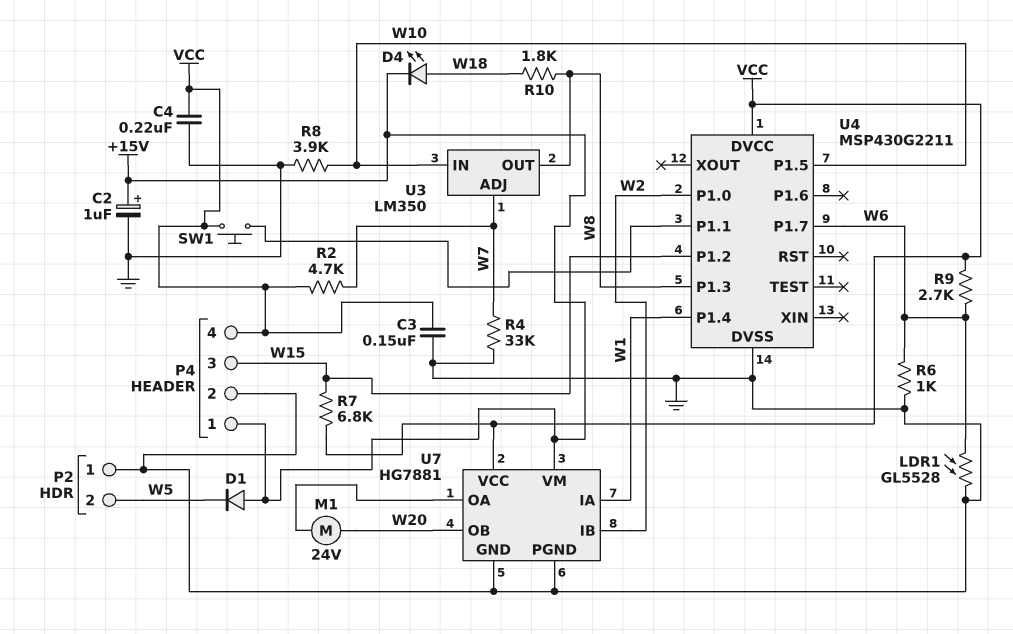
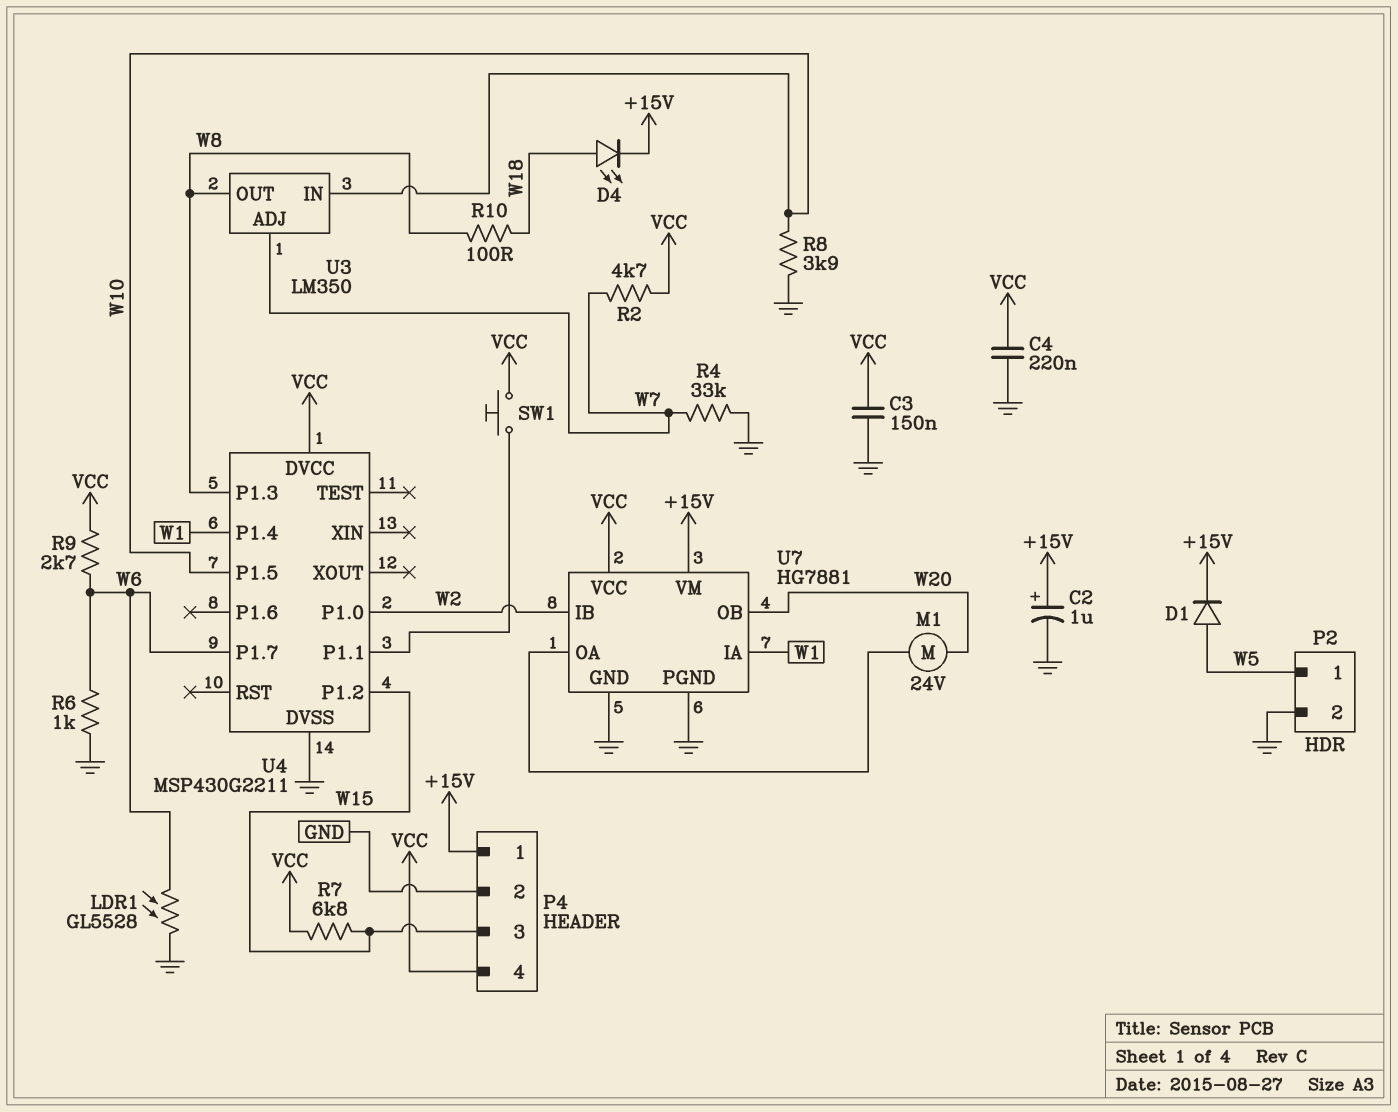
D1: diode (A +15V, K W5) -> diode (A W5, K +15V)
P2 pin 1: GND -> W5
P2 pin 2: W5 -> GND
R10: 1.8k (W8, W18) -> 100 (W8, W18)

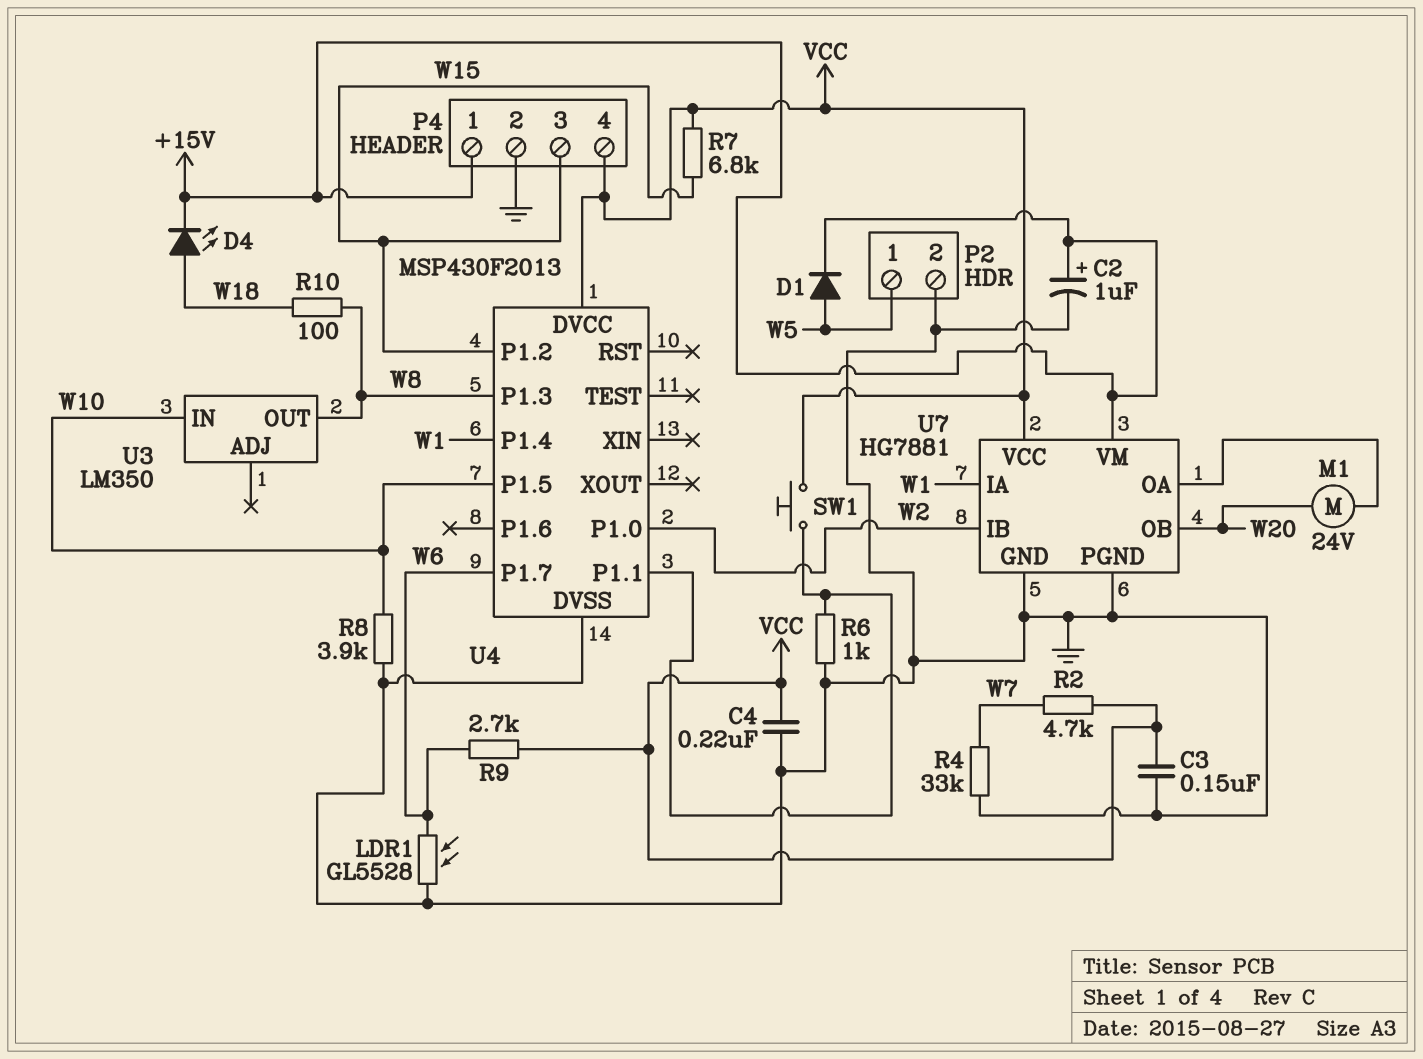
R6: 1k (GND, W6) -> 1k (GND, U4/P1.1)
U3 pin ADJ: W7 -> none
U4: MSP430G2211 -> MSP430F2013

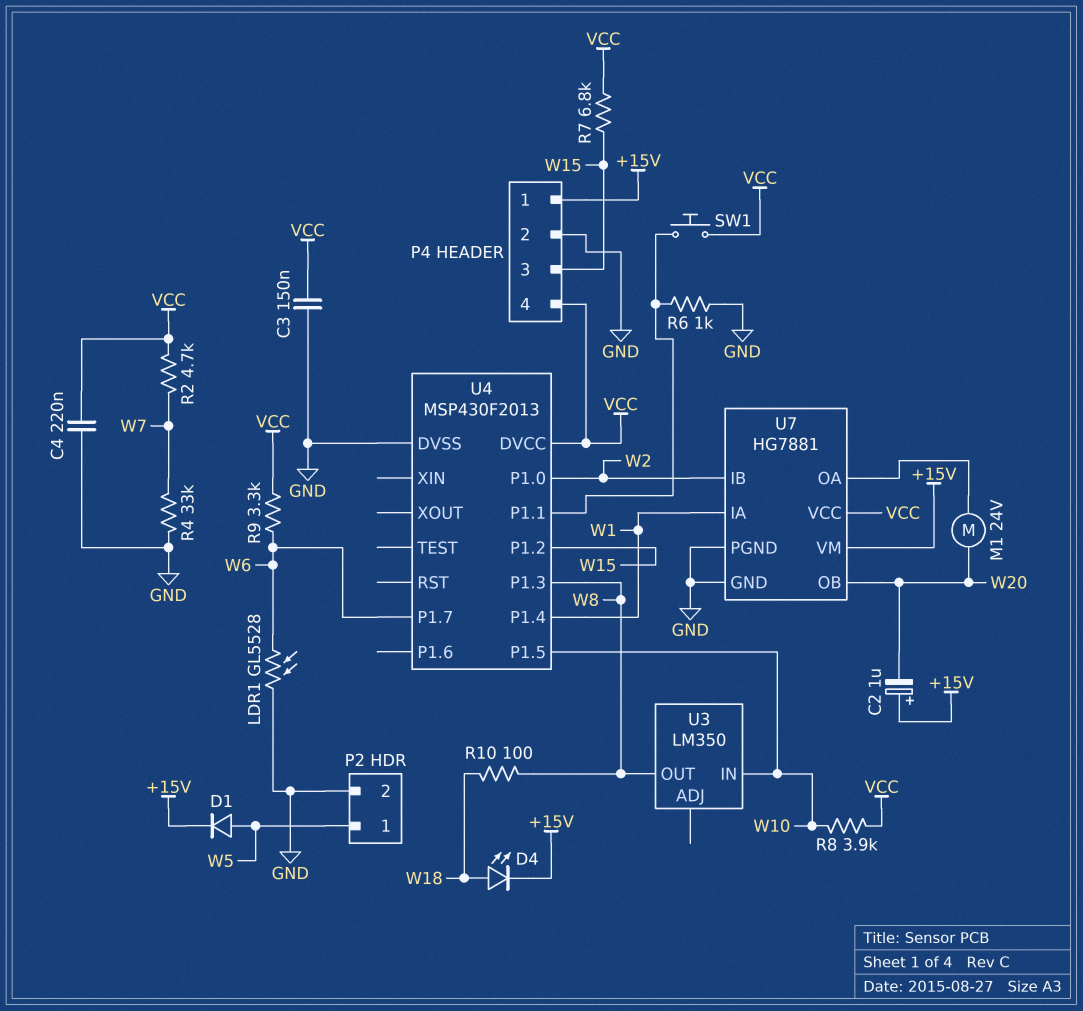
C2: 1uF (plus +15V, minus GND) -> 1uF (plus +15V, minus W20)
R8: 3.9k (GND, W10) -> 3.9k (VCC, W10)
R9: 2.7k (VCC, W6) -> 3.3k (VCC, W6)

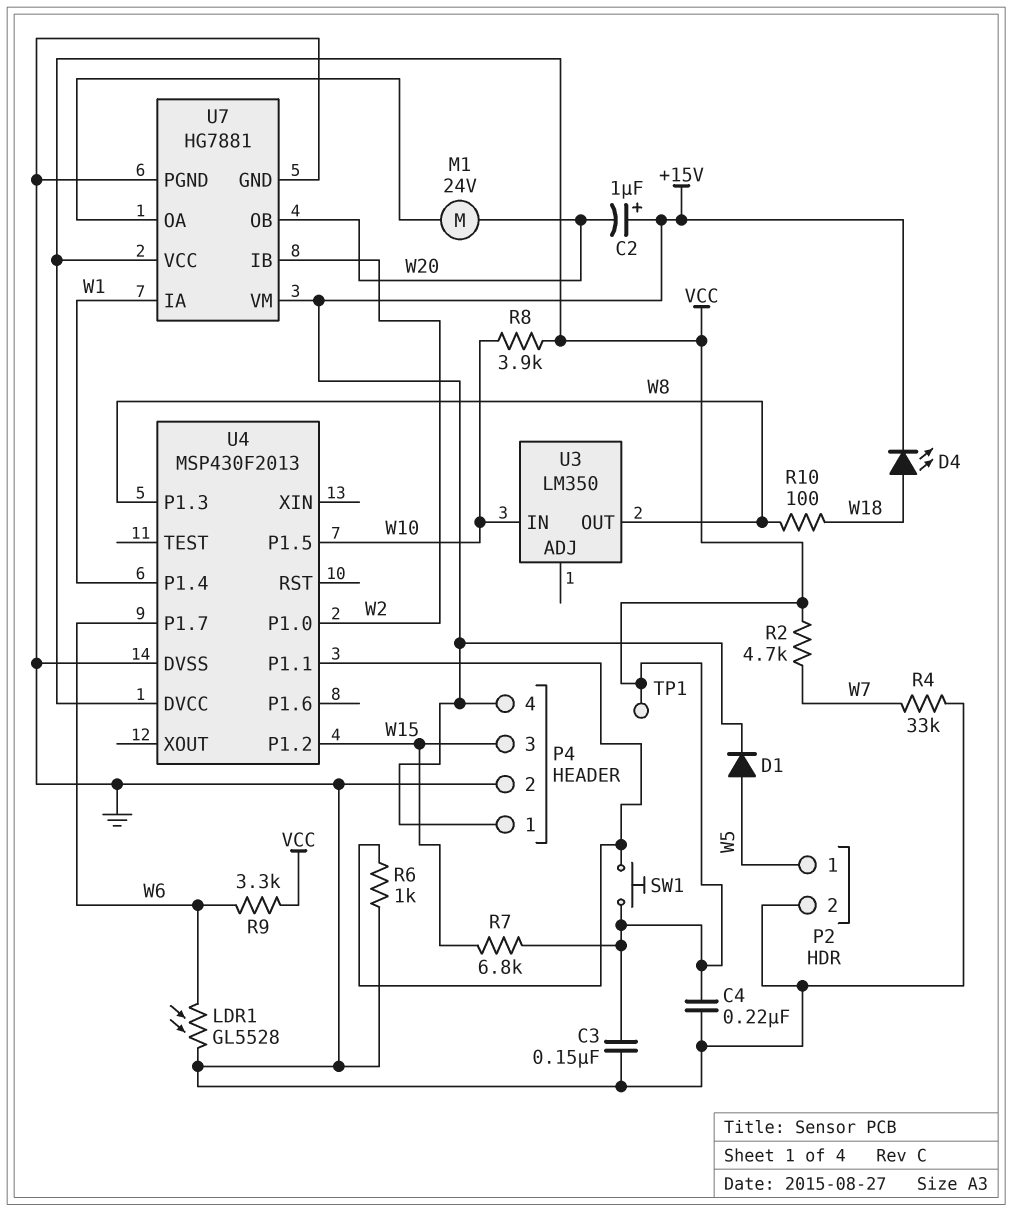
P4 pin 4: VCC -> +15V
TP1: none -> test point (VCC)

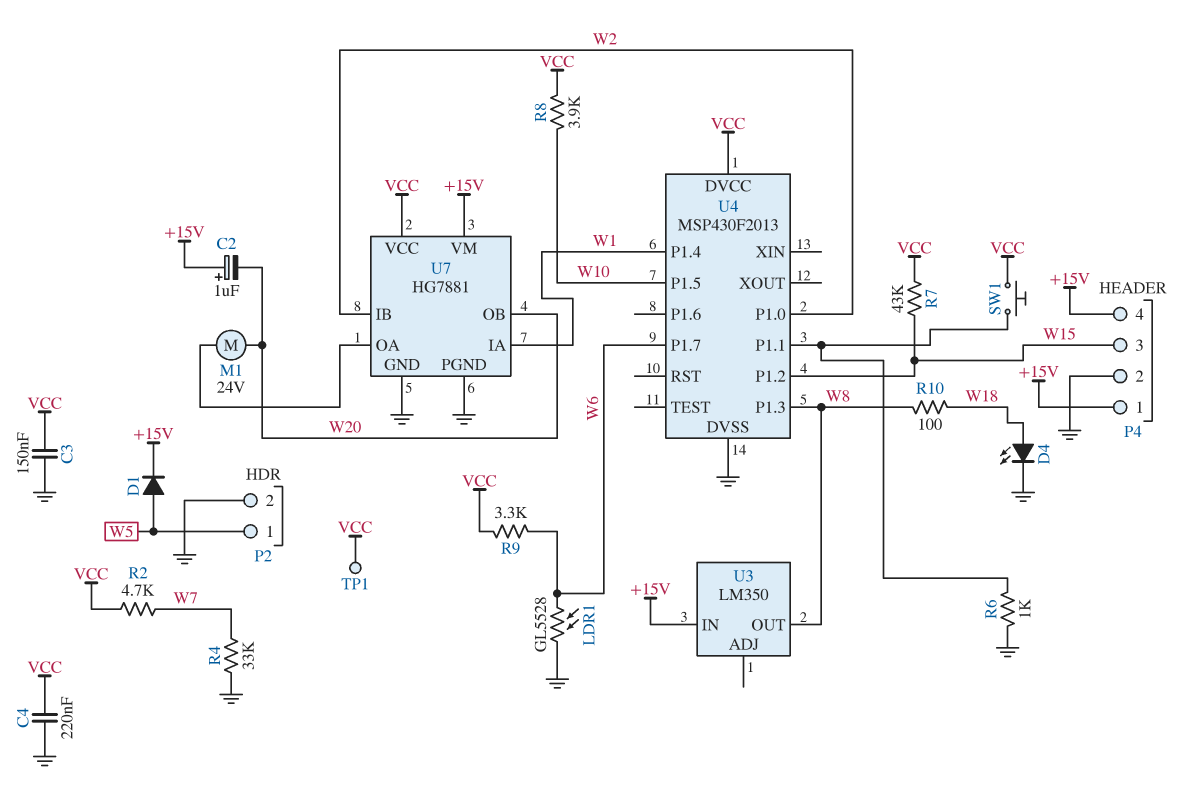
D4: LED (A W18, K +15V) -> LED (A W18, K GND)
R7: 6.8k (VCC, W15) -> 43k (VCC, W15)
U3 pin IN: W10 -> +15V

